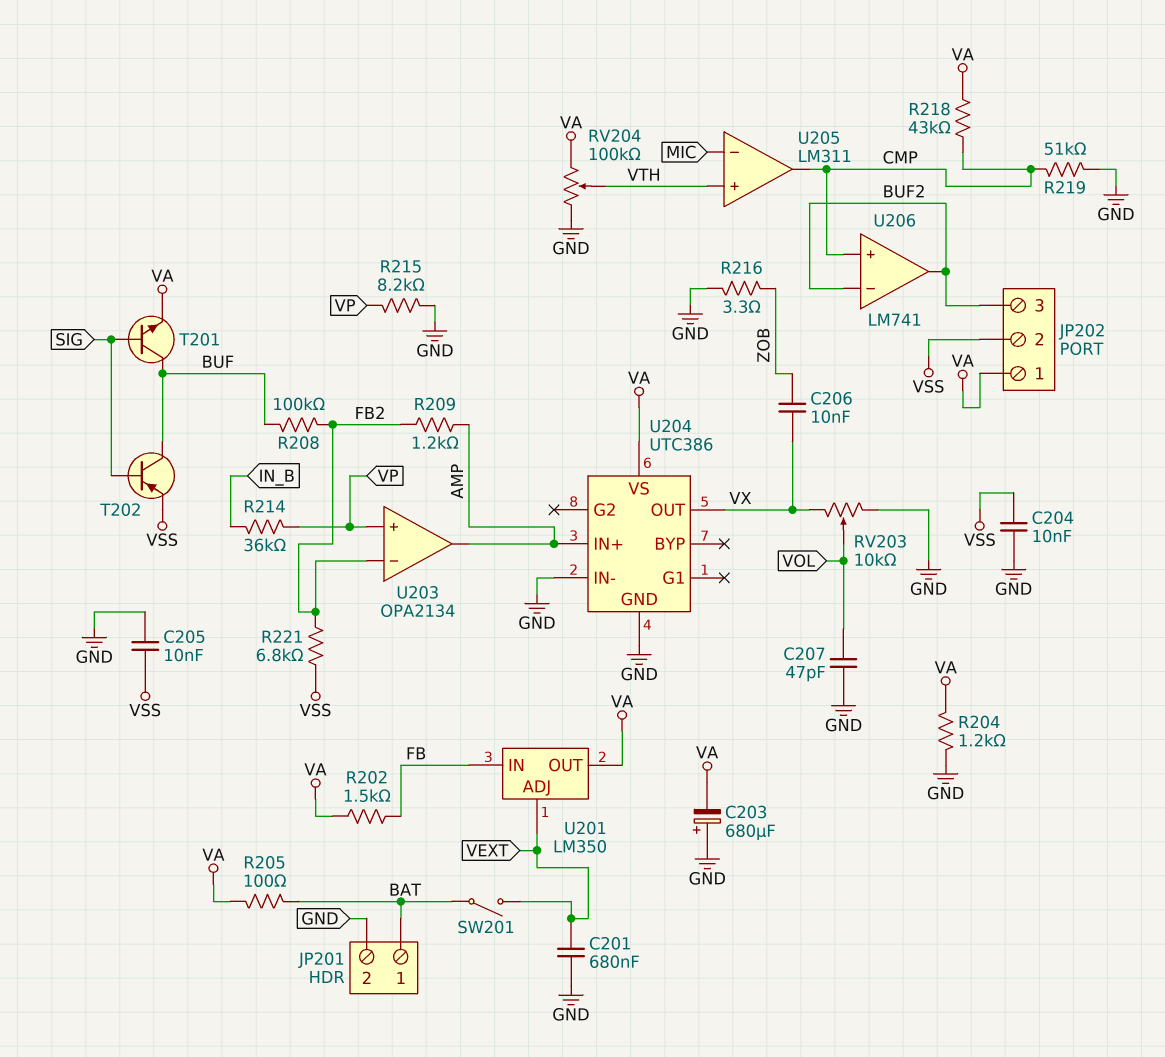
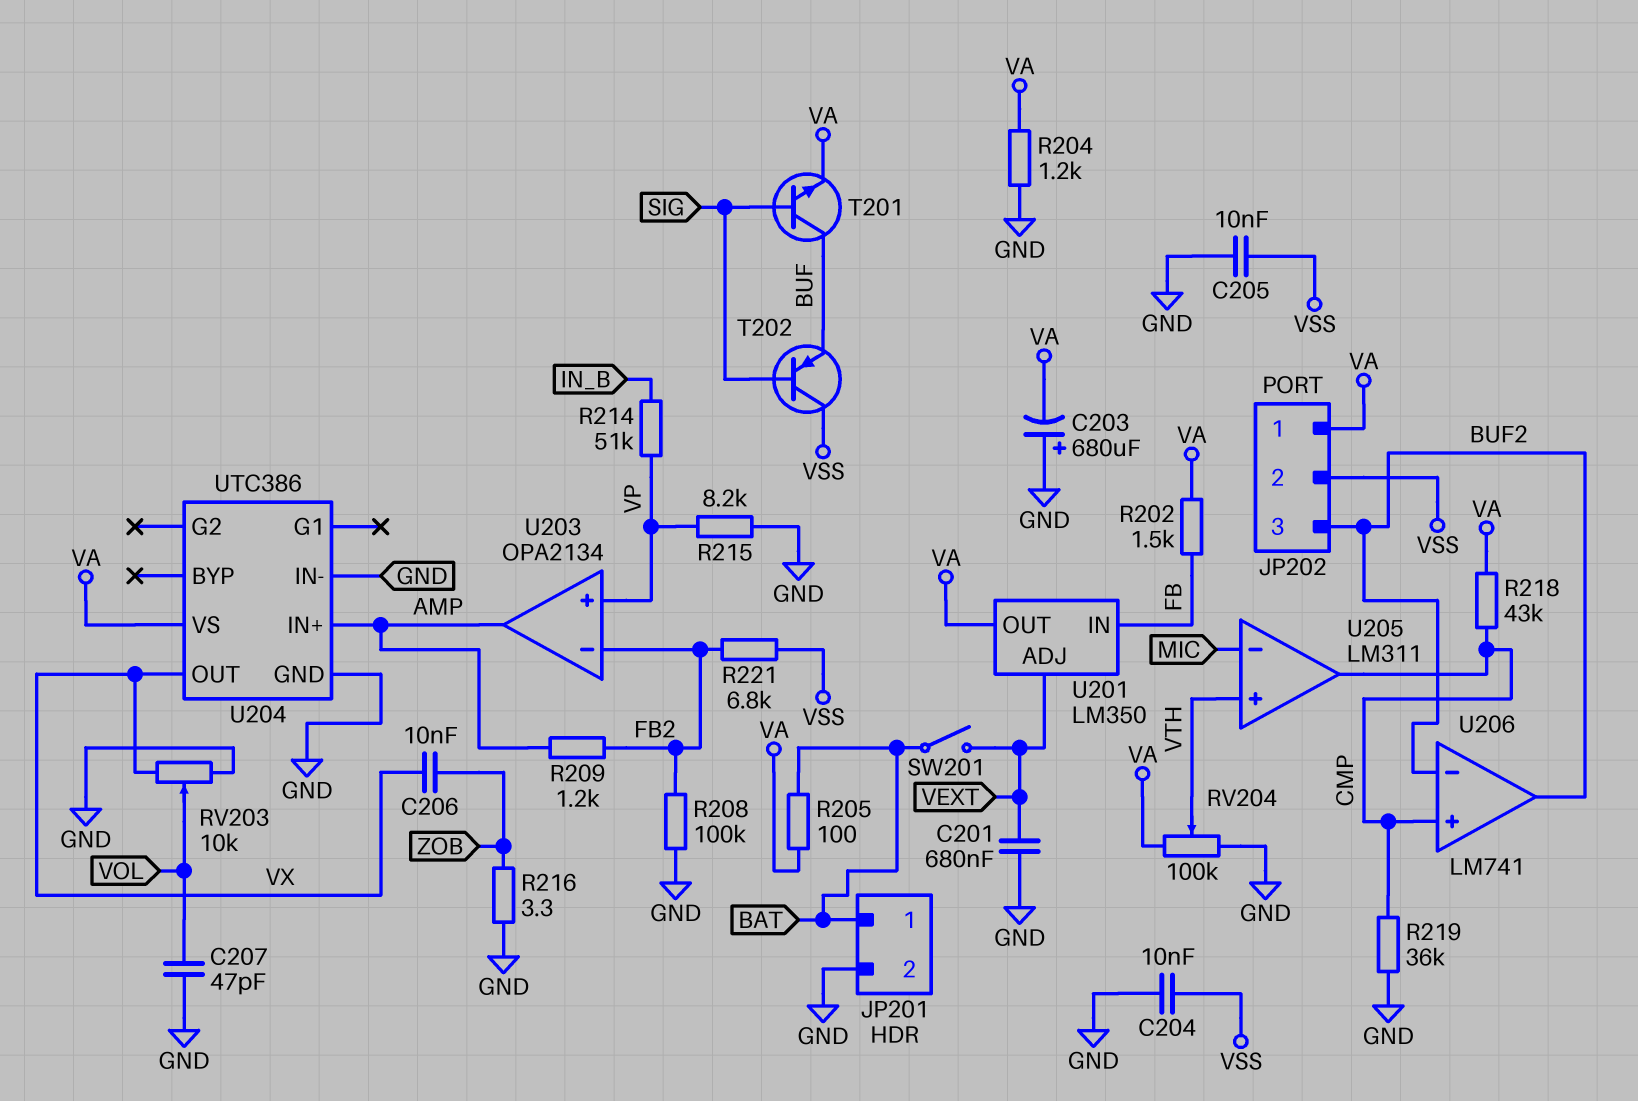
R208: 100k (BUF, FB2) -> 100k (FB2, GND)
R214: 36k (IN_B, VP) -> 51k (IN_B, VP)
R219: 51k (CMP, GND) -> 36k (CMP, GND)
T202: PNP (B SIG, C BUF, E VSS) -> PNP (B SIG, C VSS, E BUF)

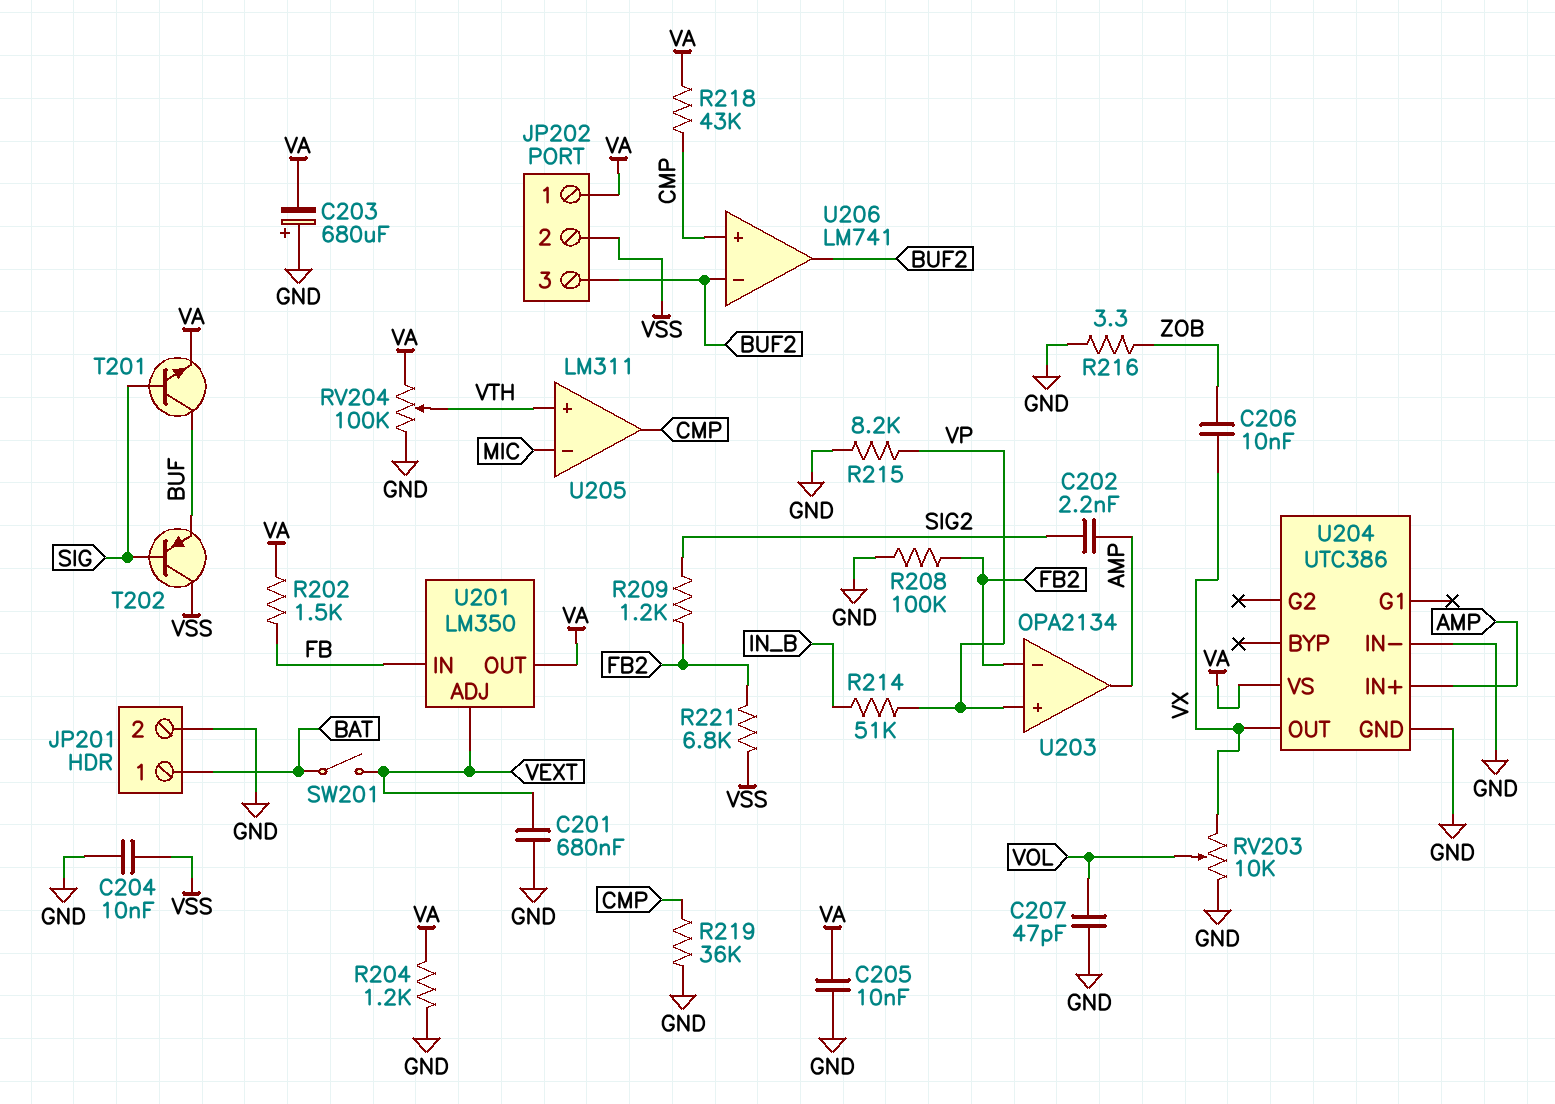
C202: none -> 2.2nF (AMP, SIG2)
C205: 10nF (GND, VSS) -> 10nF (GND, VA)
R205: 100 (BAT, VA) -> none
R209: 1.2k (AMP, FB2) -> 1.2k (FB2, SIG2)

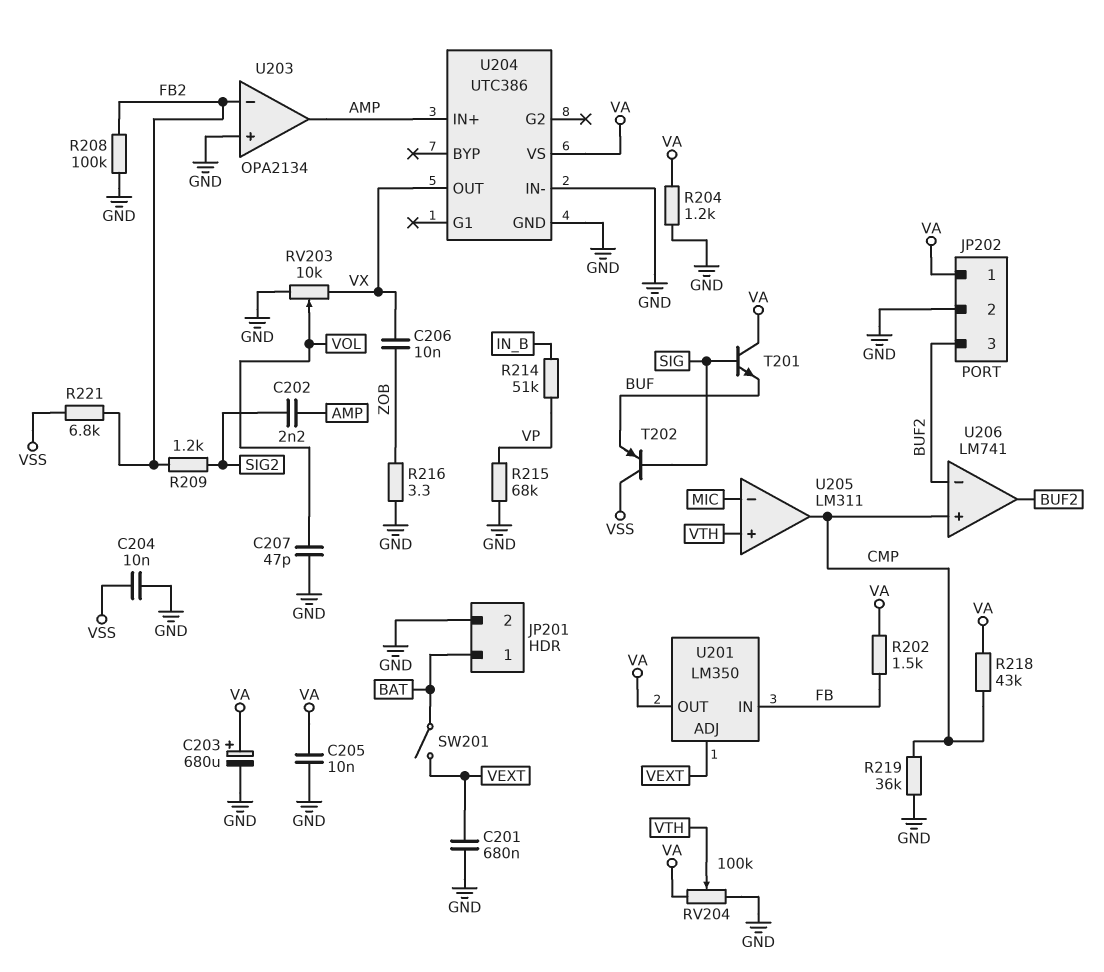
C203: 680uF (plus GND, minus VA) -> 680uF (plus VA, minus GND)
JP202 pin 2: VSS -> GND
R215: 8.2k (GND, VP) -> 68k (GND, VP)
T201: NPN (B SIG, C BUF, E VA) -> NPN (B SIG, C VA, E BUF)
U203 pin in+: VP -> GND

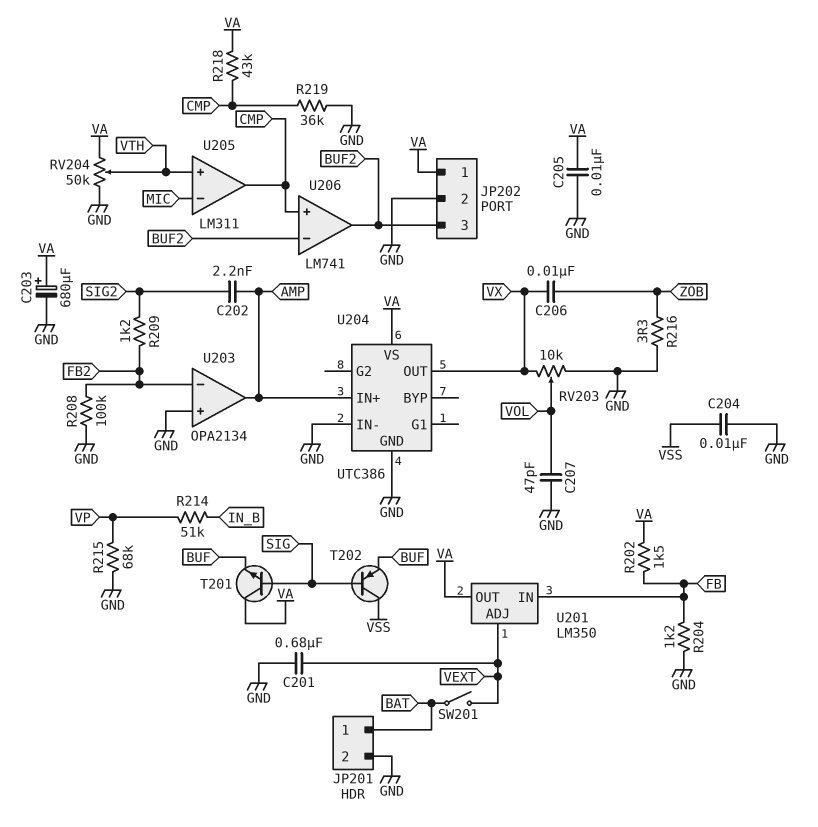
R204: 1.2k (GND, VA) -> 1.2k (FB, GND)
R221: 6.8k (FB2, VSS) -> none
RV204: 100k (GND, VA, wiper VTH) -> 50k (GND, VA, wiper VTH)

